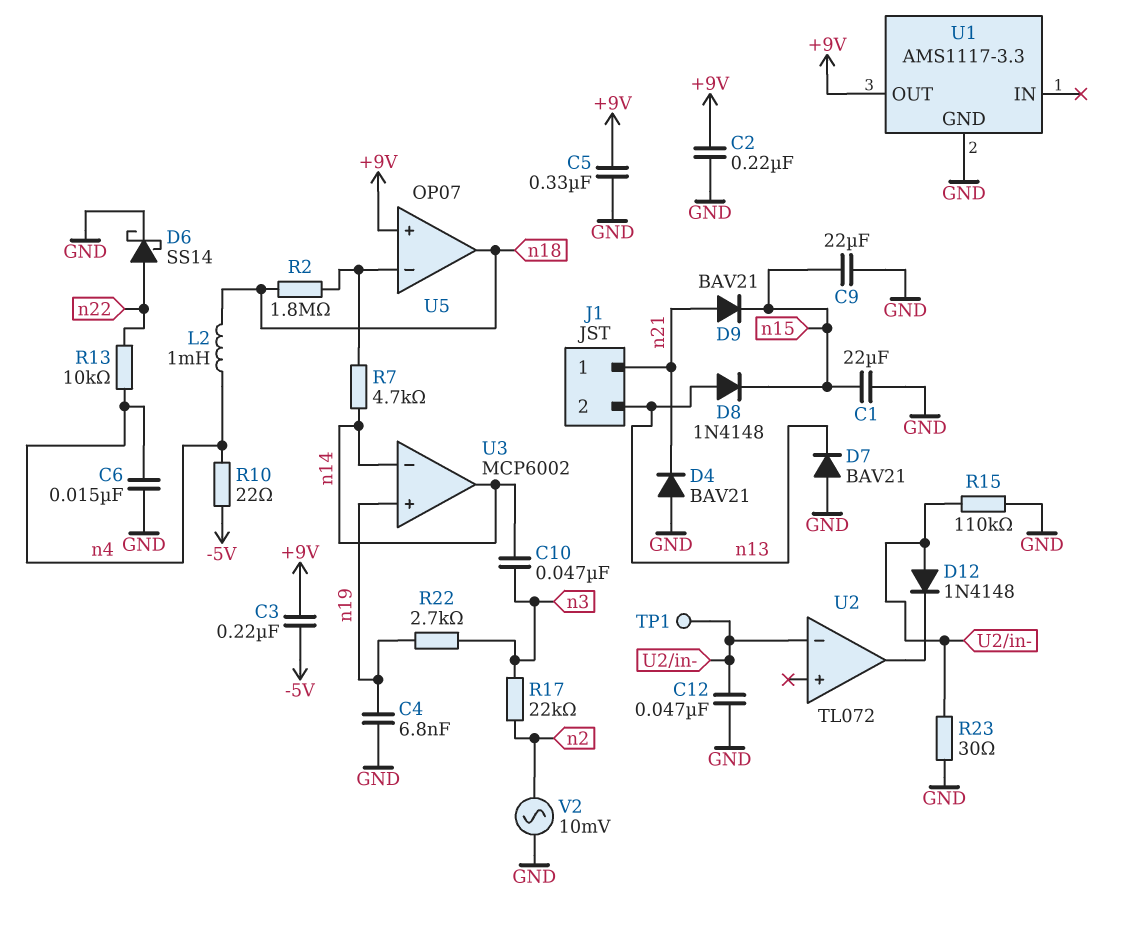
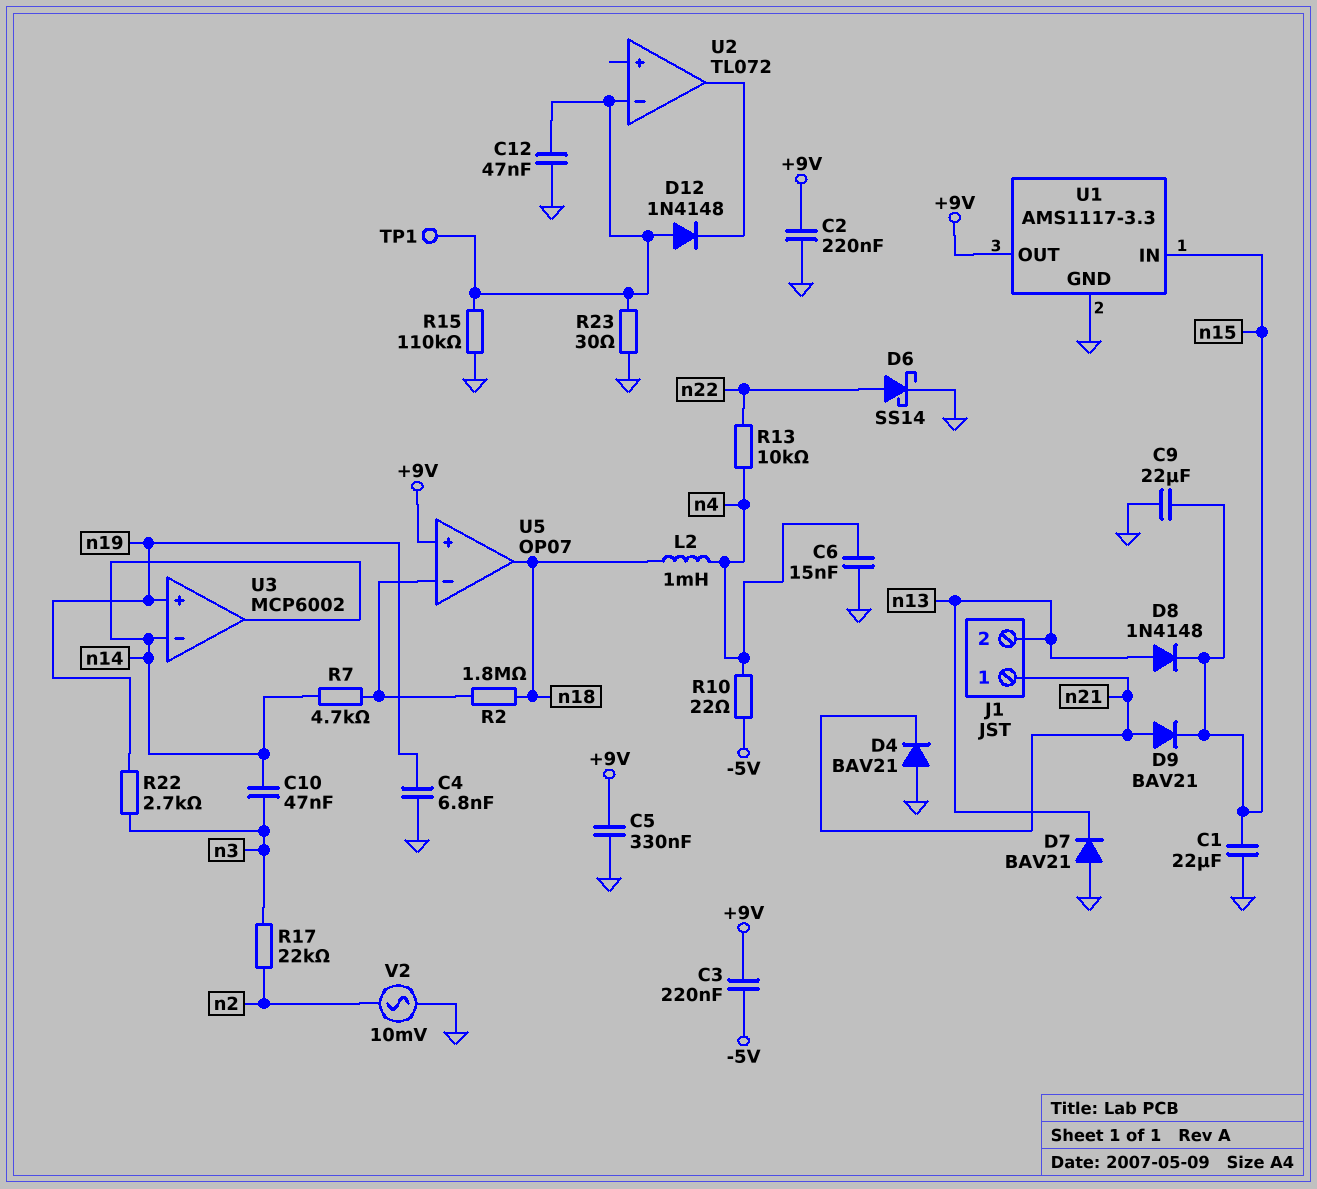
U1 pin IN: none -> n15

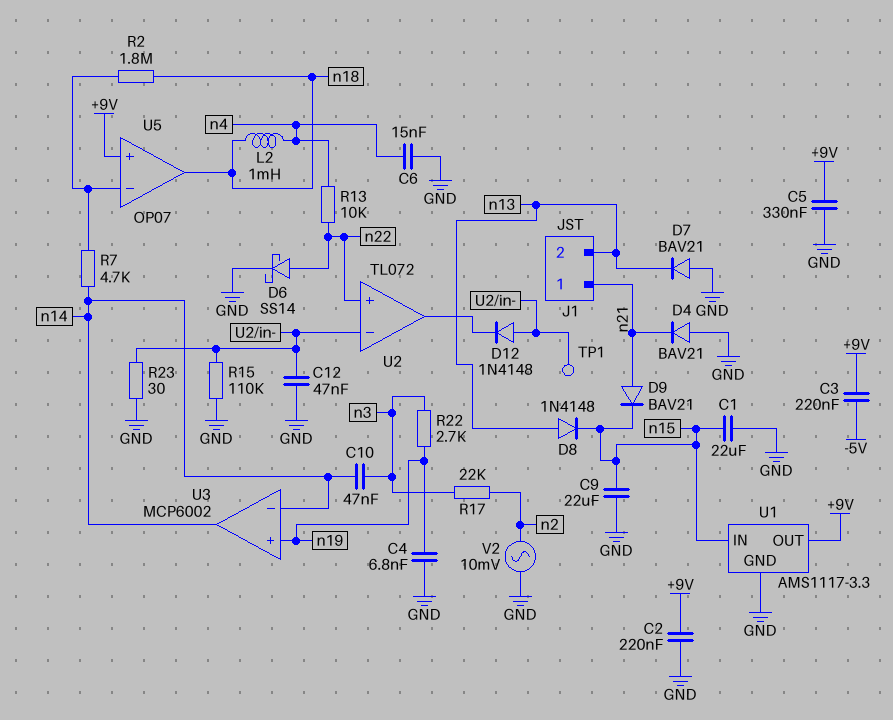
R10: 22 (-5V, n4) -> none
U2 pin in+: none -> n22

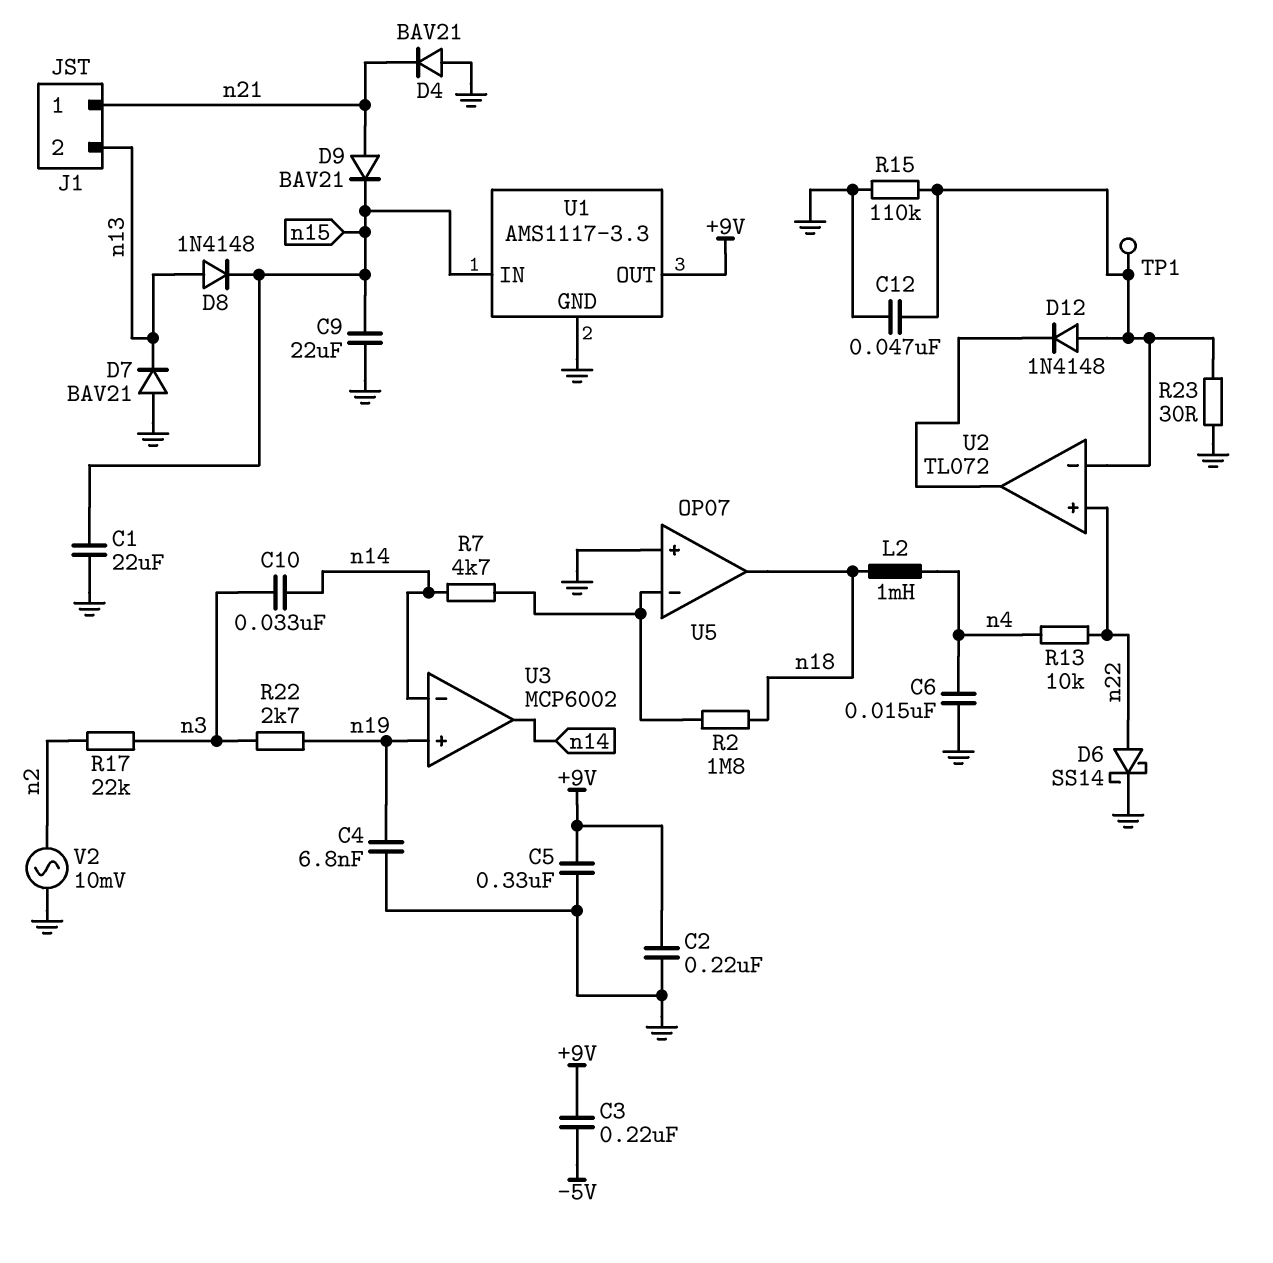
C10: 47nF (n3, n14) -> 33nF (n3, n14)
U5 pin in+: +9V -> GND

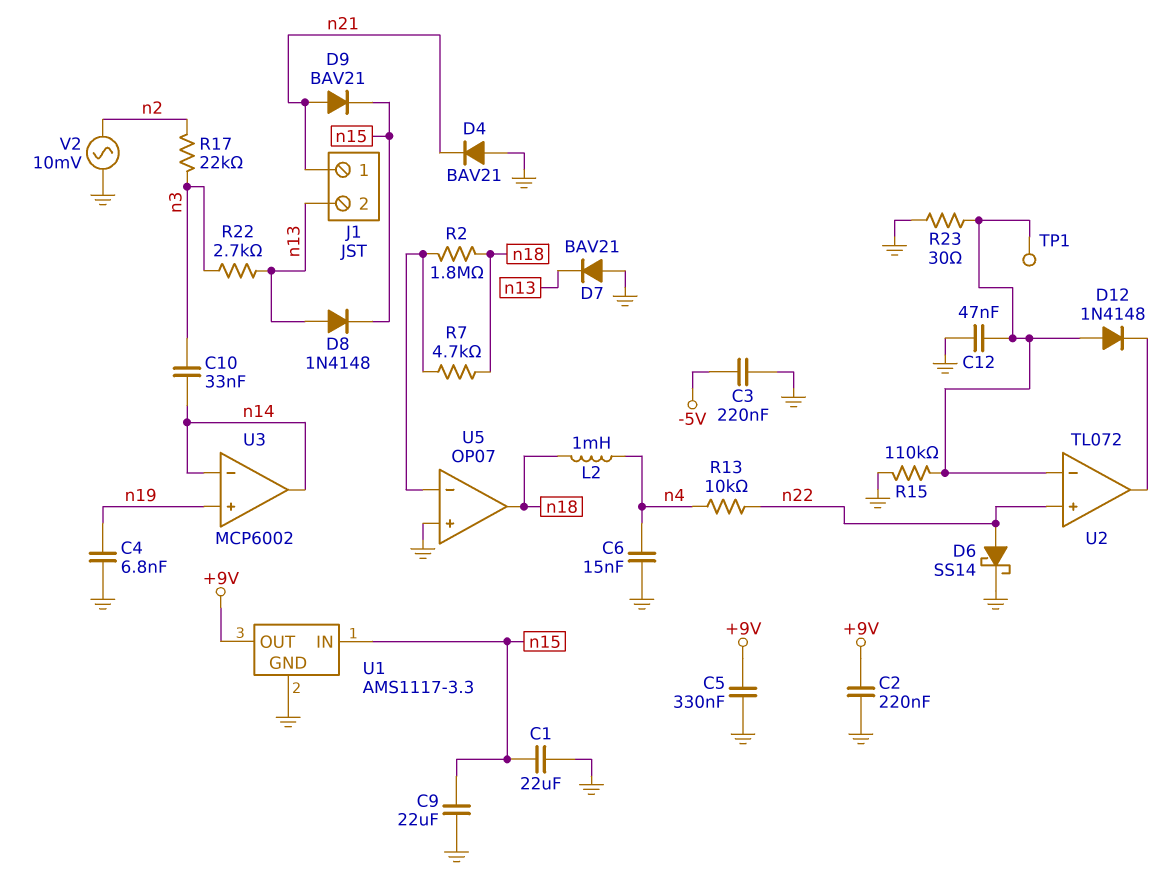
C3: 220nF (+9V, -5V) -> 220nF (-5V, GND)
R7: 4.7k (U5/in-, n14) -> 4.7k (U5/in-, n18)
R22: 2.7k (n3, n19) -> 2.7k (n3, n13)

